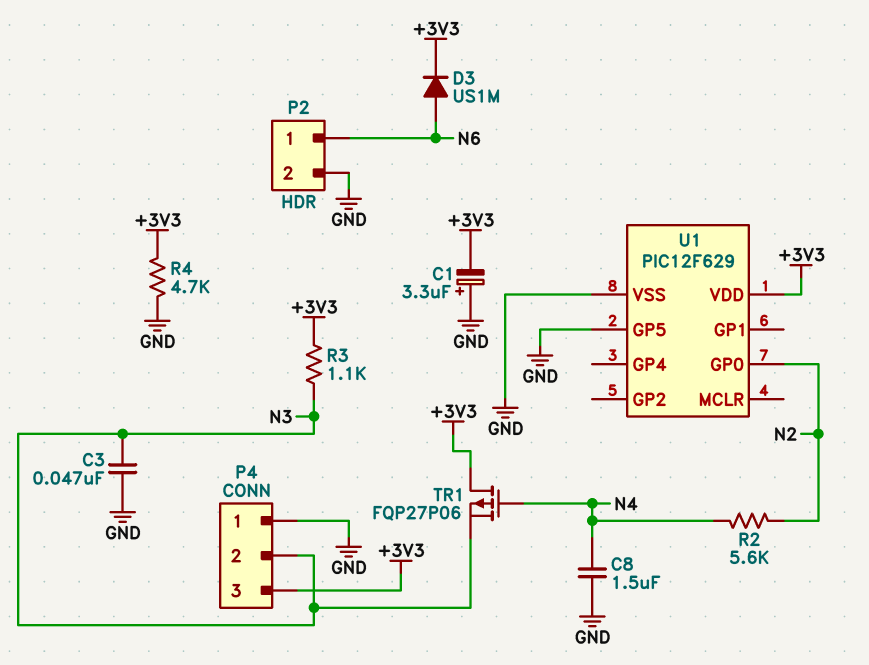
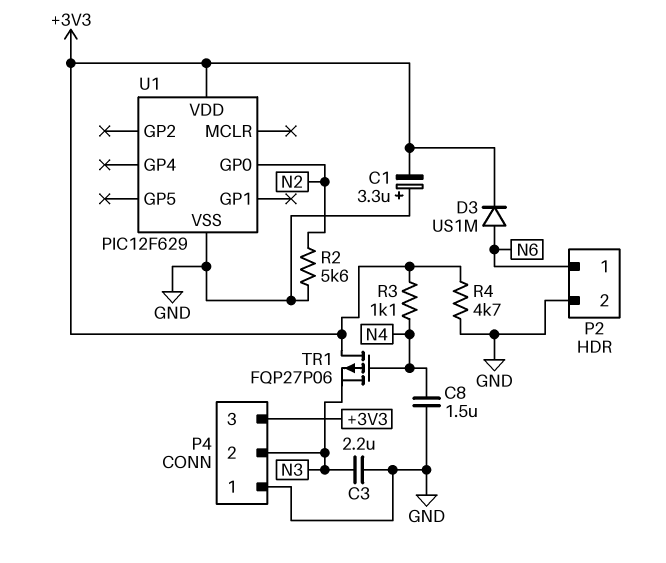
C3: 47nF (GND, N3) -> 2.2uF (GND, N3)
R2: 5.6k (N2, N4) -> 5.6k (GND, N2)
R3: 1.1k (+3V3, N3) -> 1.1k (+3V3, N4)
U1 pin GP5: GND -> none

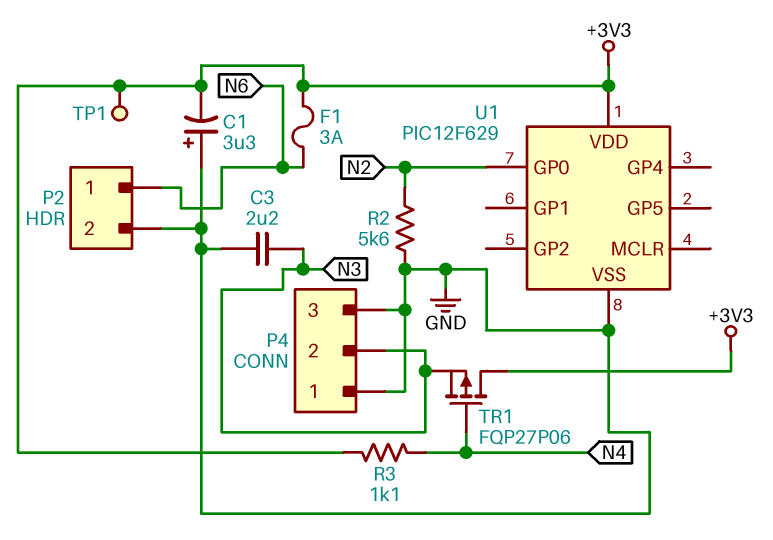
C8: 1.5uF (GND, N4) -> none
D3: diode US1M (A N6, K +3V3) -> none
F1: none -> 3A (+3V3, N6)
P4 pin 3: +3V3 -> GND
R4: 4.7k (+3V3, GND) -> none
TP1: none -> test point (+3V3)

